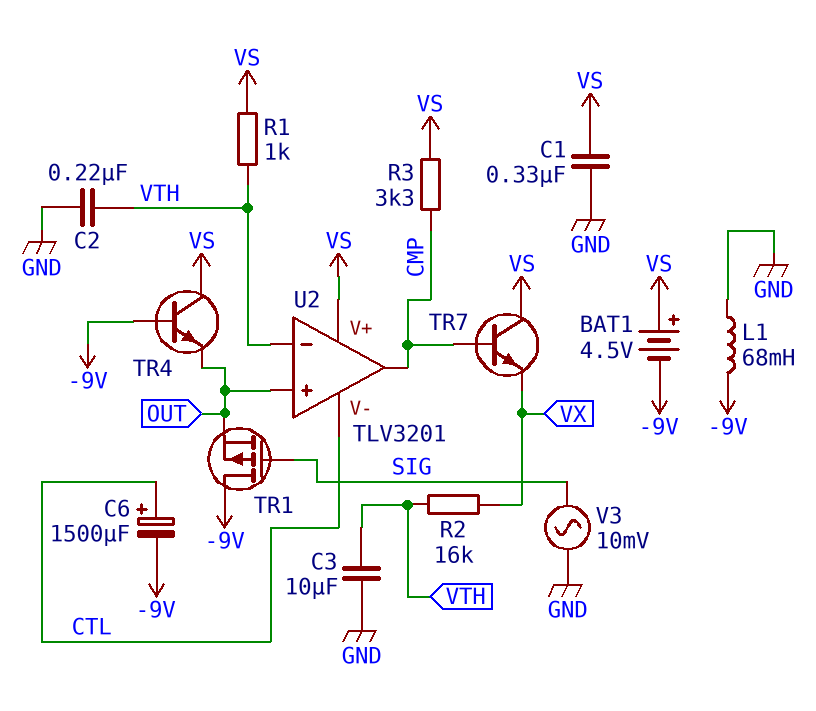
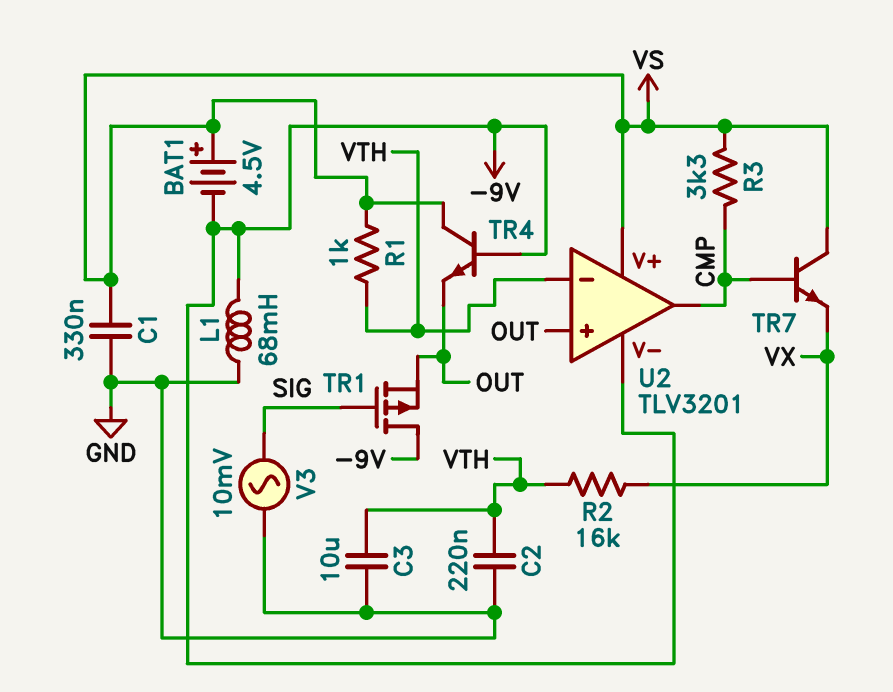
C6: 1500uF (plus CTL, minus -9V) -> none
U2 pin V-: CTL -> -9V

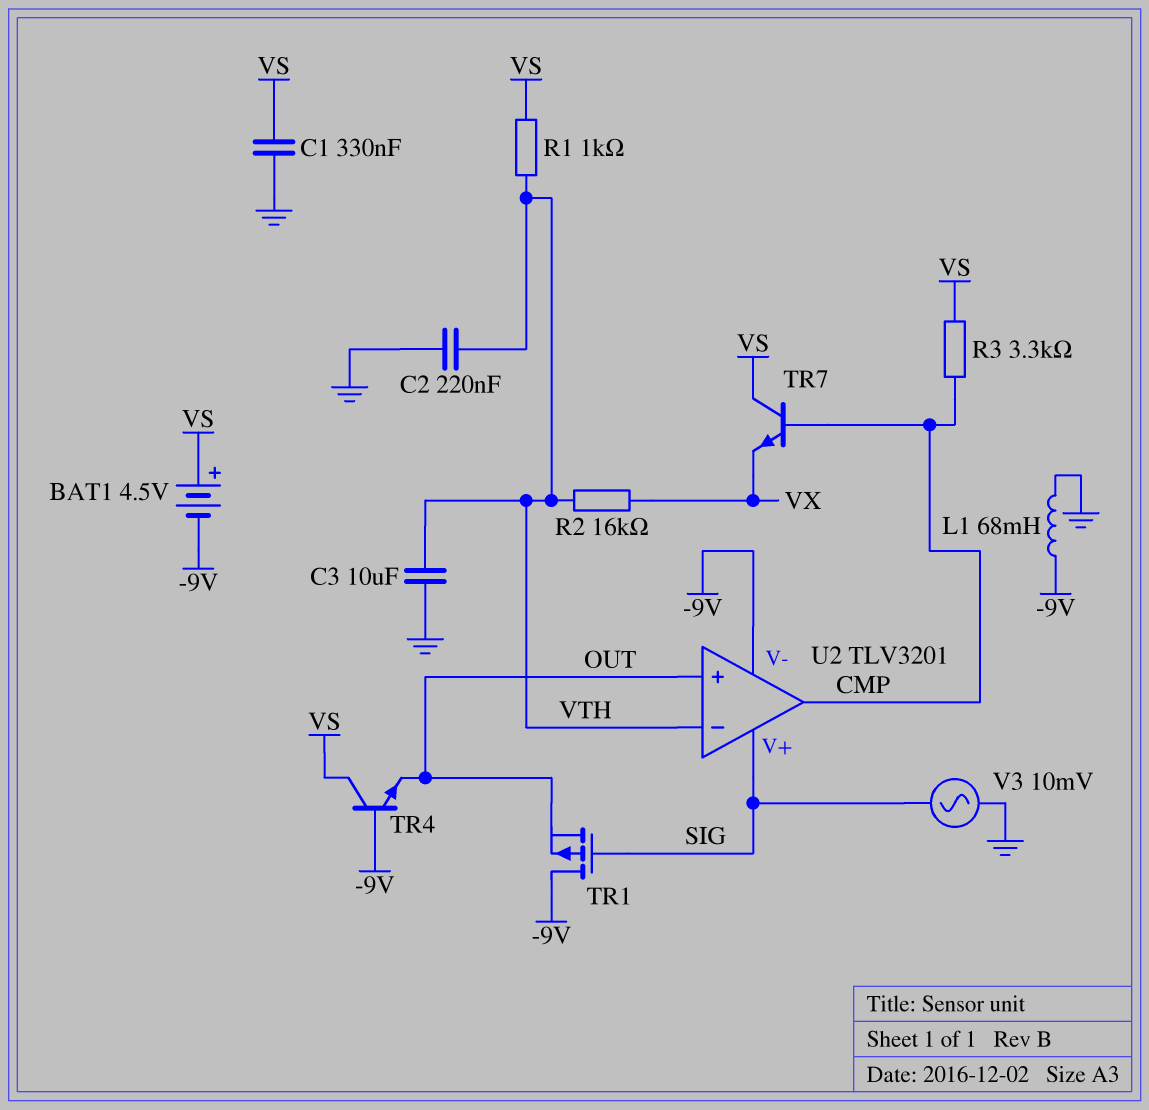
U2 pin V+: VS -> SIG

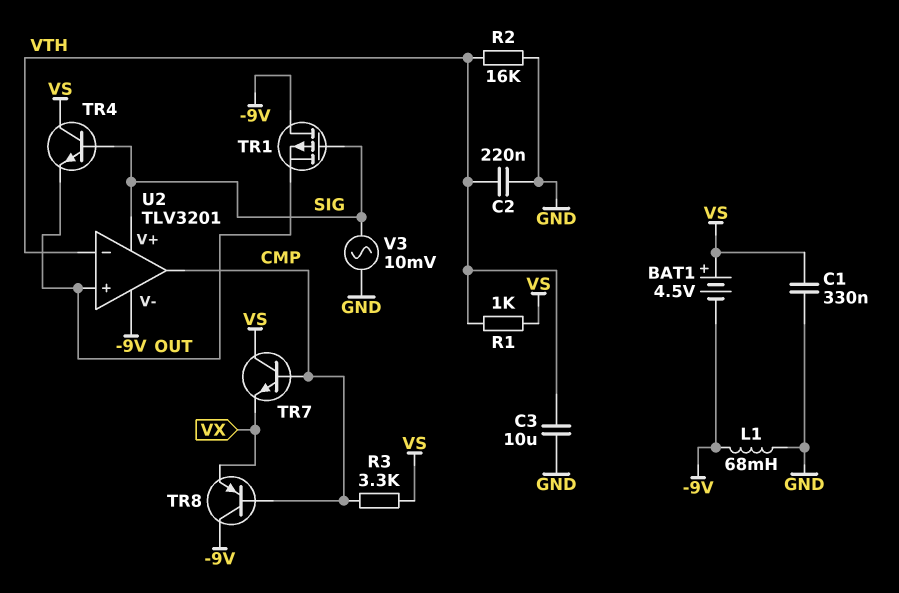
R2: 16k (VTH, VX) -> 16k (GND, VTH)
TR4: NPN (B -9V, C VS, E OUT) -> NPN (B SIG, C VS, E OUT)
TR8: none -> PNP (B CMP, C -9V, E VX)

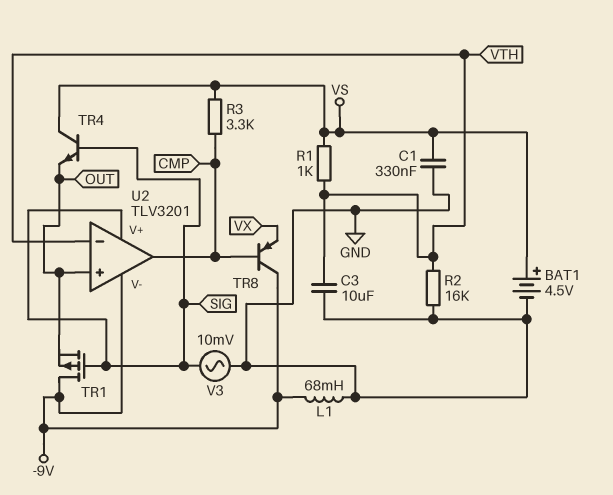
BAT1: 4.5V (plus VS, minus -9V) -> 4.5V (plus VS, minus GND)
C2: 220nF (GND, VTH) -> none
TR7: NPN (B CMP, C VS, E VX) -> none

